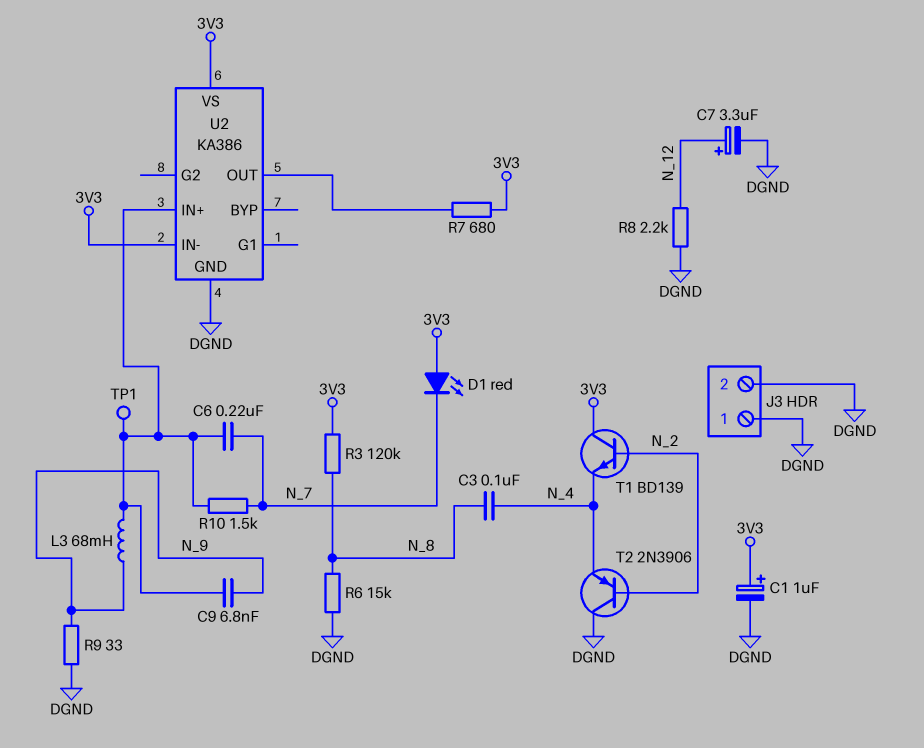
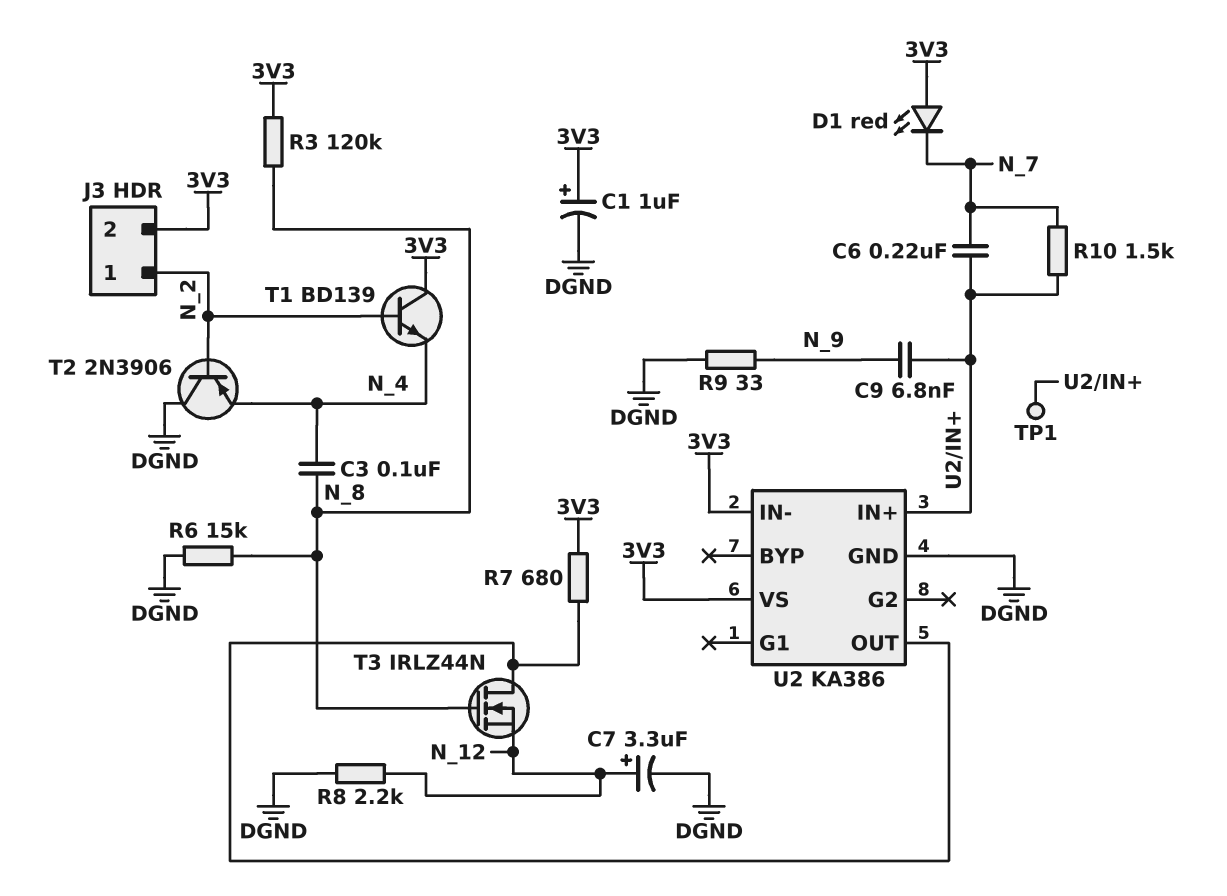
J3 pin 1: DGND -> N_2
J3 pin 2: DGND -> 3V3
L3: 68mH (N_9, U2/IN+) -> none
T3: none -> NMOS IRLZ44N (G N_8, D U2/OUT, S N_12)

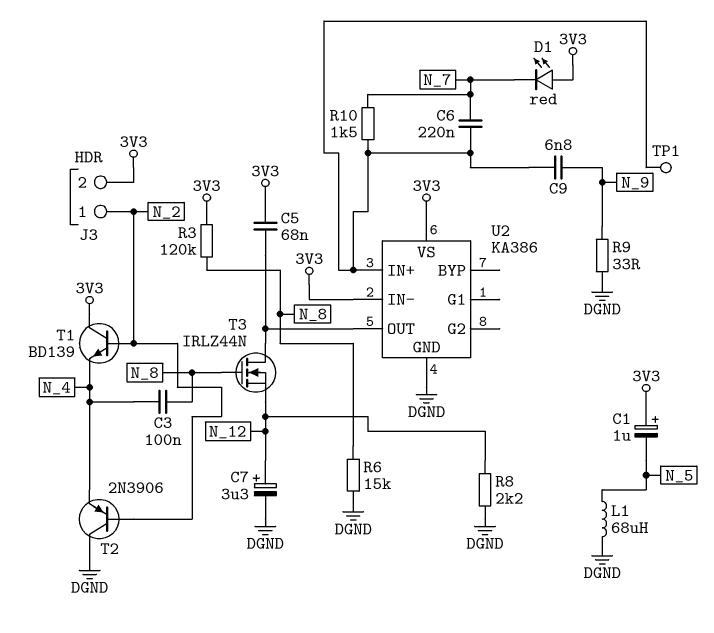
C1: 1uF (plus 3V3, minus DGND) -> 1uF (plus 3V3, minus N_5)
C5: none -> 68nF (3V3, U2/OUT)
L1: none -> 68uH (DGND, N_5)
R7: 680 (3V3, U2/OUT) -> none

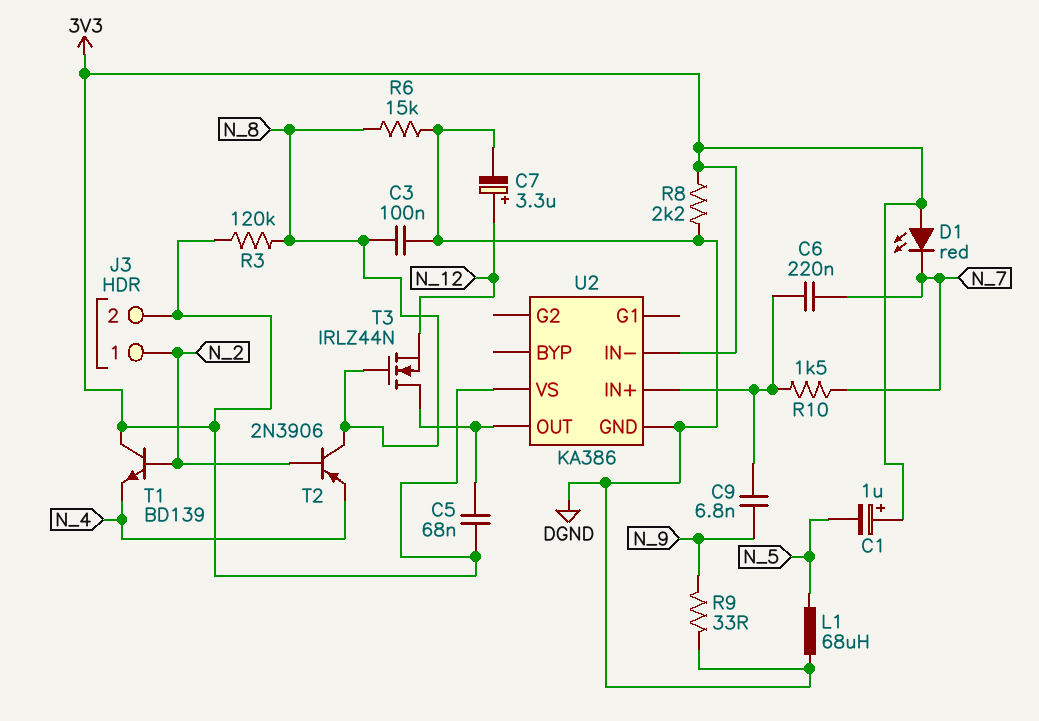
C3: 100nF (N_4, N_8) -> 100nF (DGND, N_8)
R8: 2.2k (DGND, N_12) -> 2.2k (3V3, DGND)
T2: PNP 2N3906 (B N_2, C DGND, E N_4) -> PNP 2N3906 (B N_2, C N_8, E N_4)
TP1: test point (U2/IN+) -> none

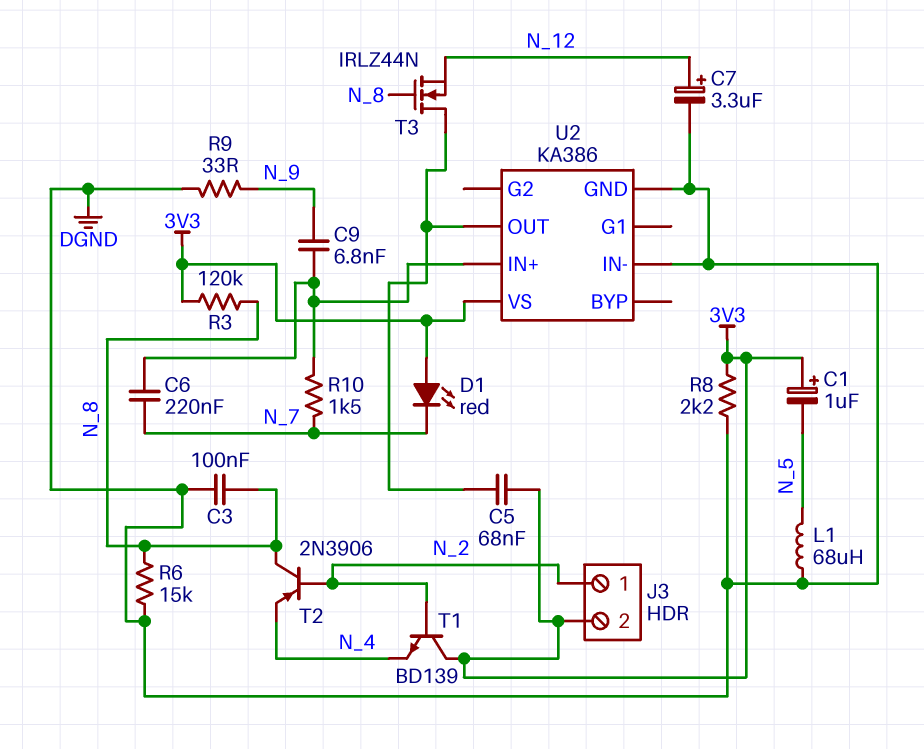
U2 pin IN-: 3V3 -> DGND

